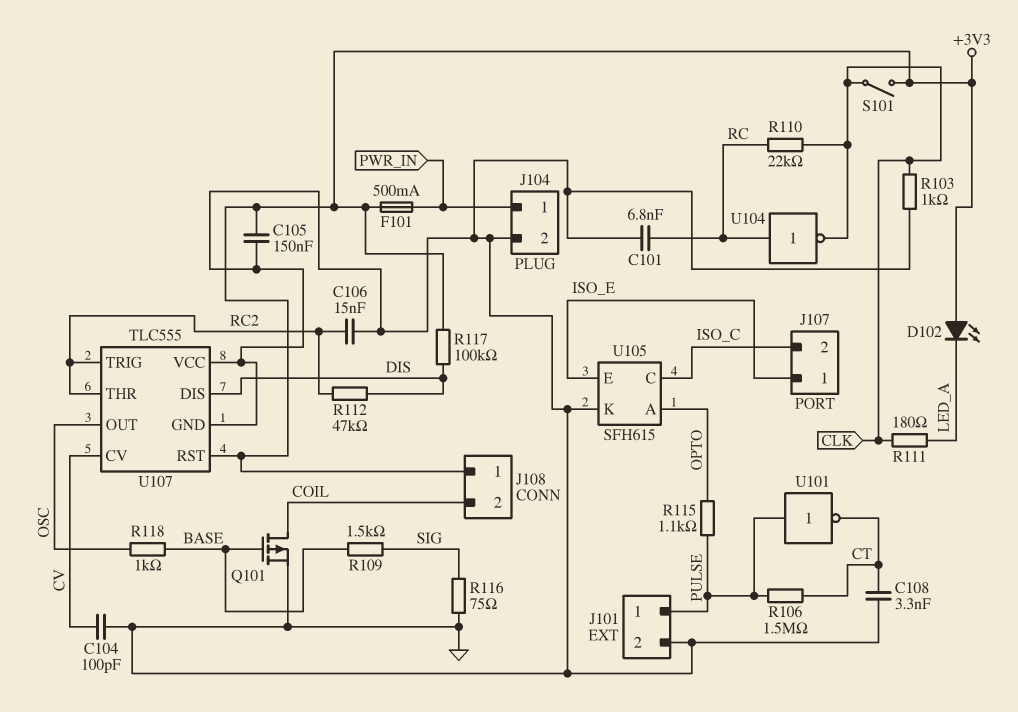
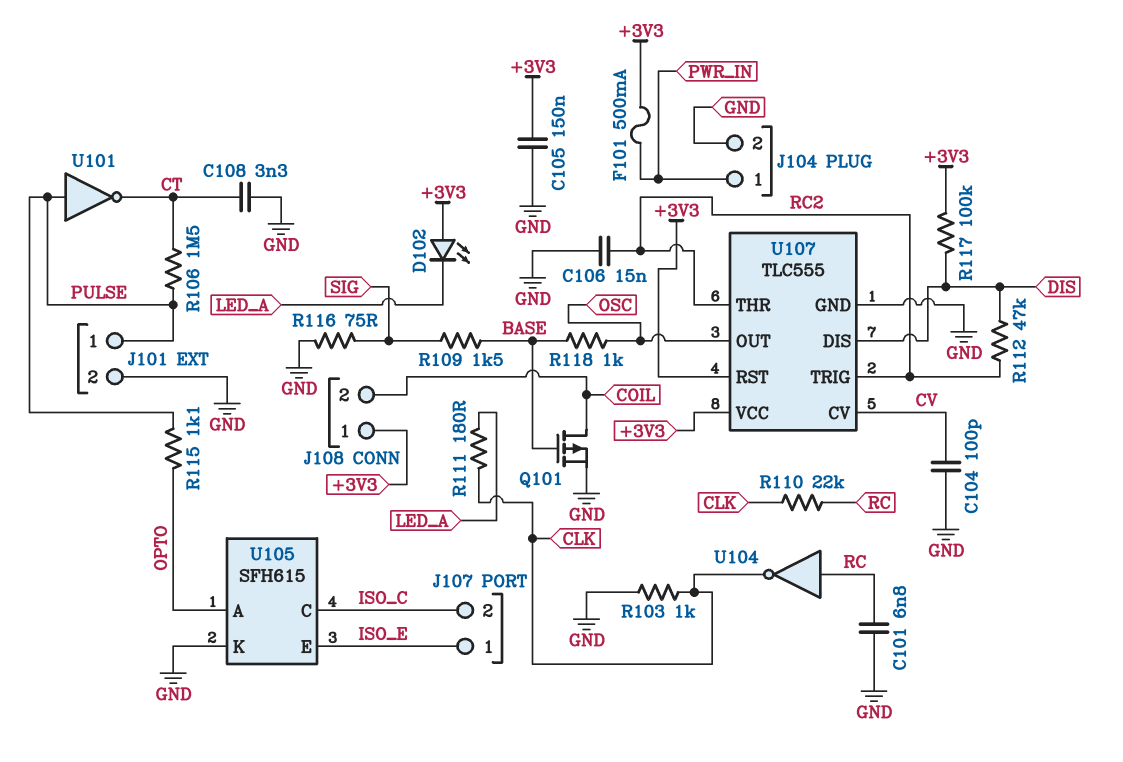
S101: switch (+3V3, CLK) -> none
U107 pin VCC: GND -> +3V3

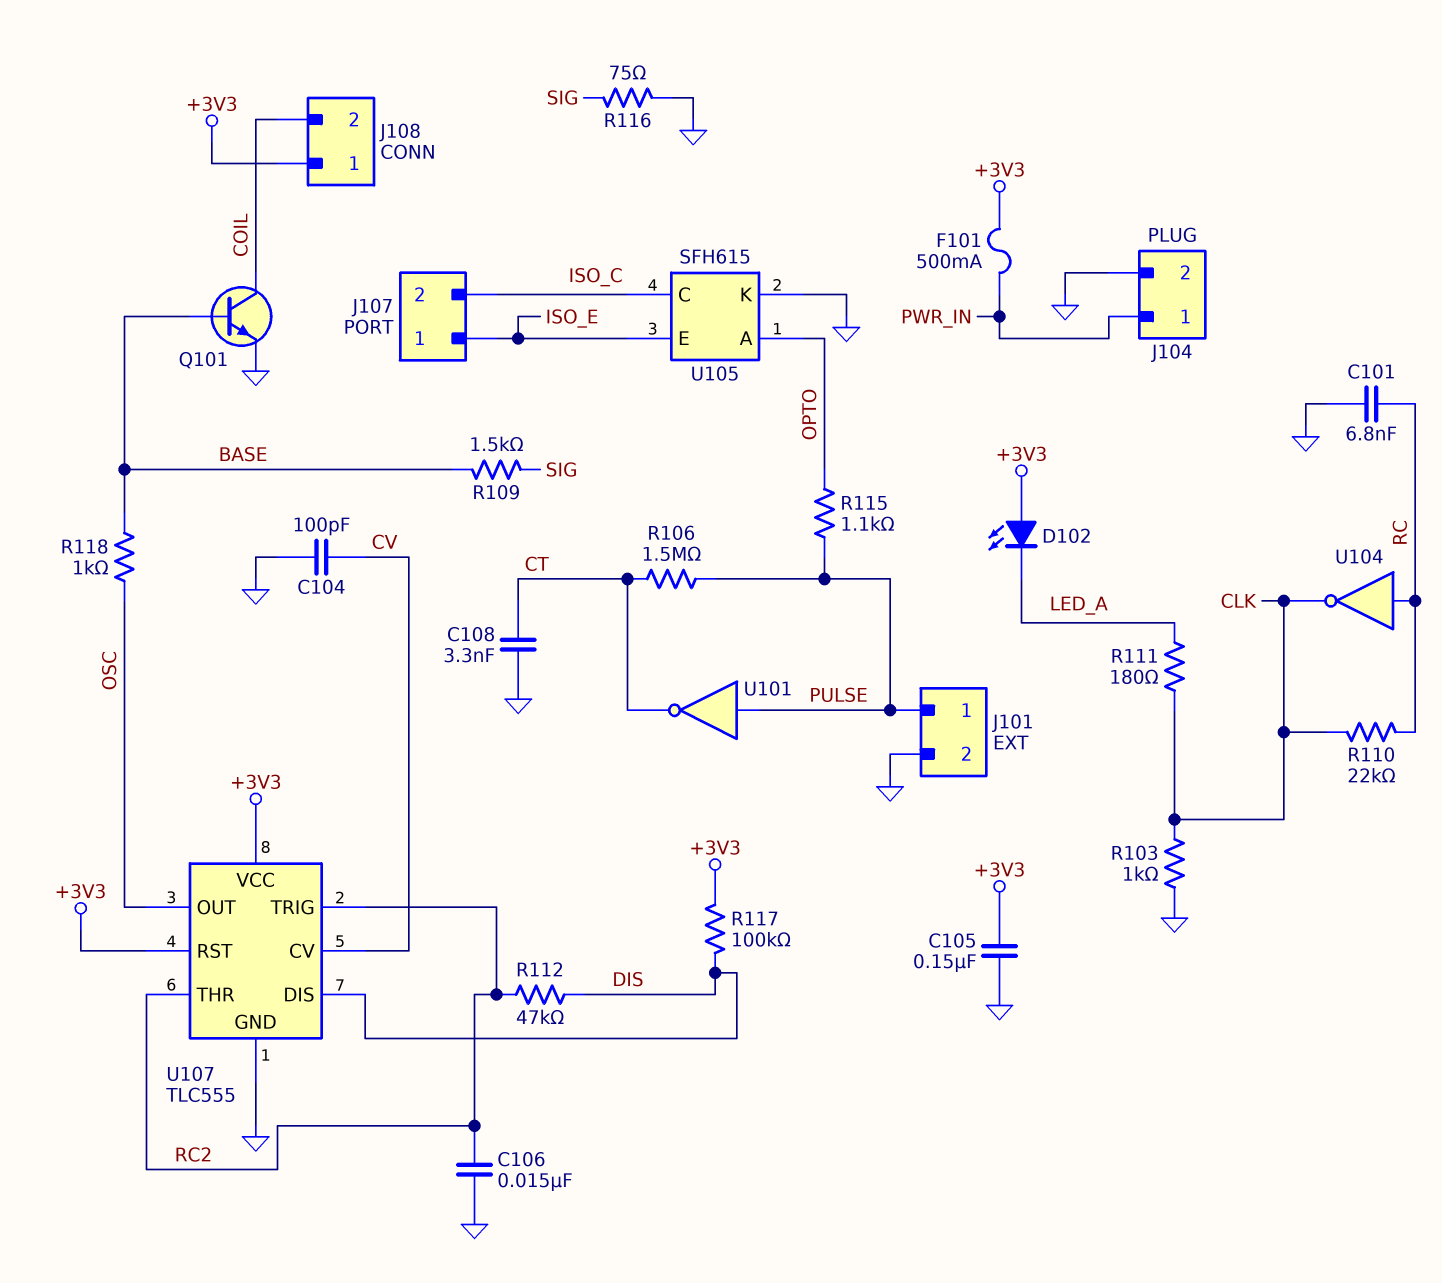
Q101: PMOS (G BASE, D COIL, S GND) -> NPN (B BASE, C COIL, E GND)

